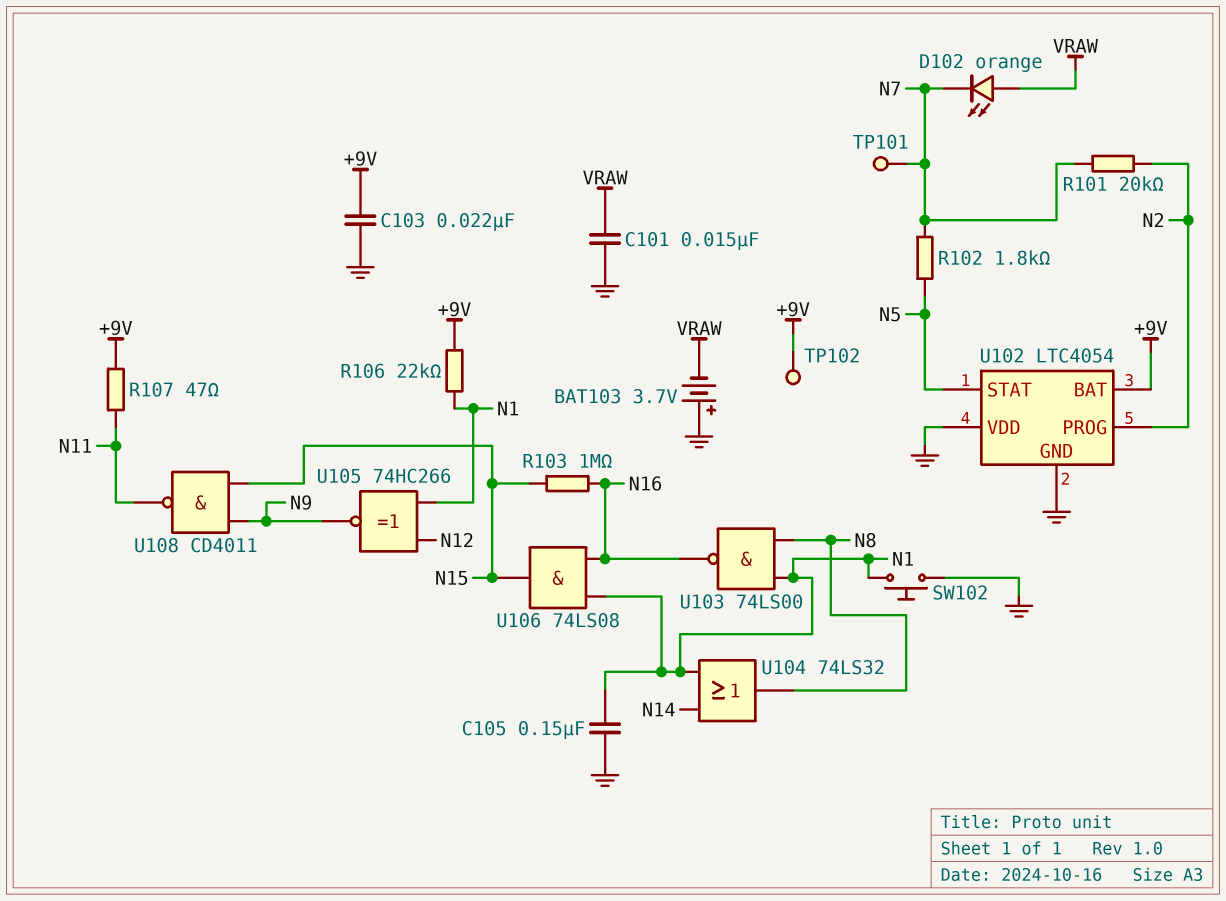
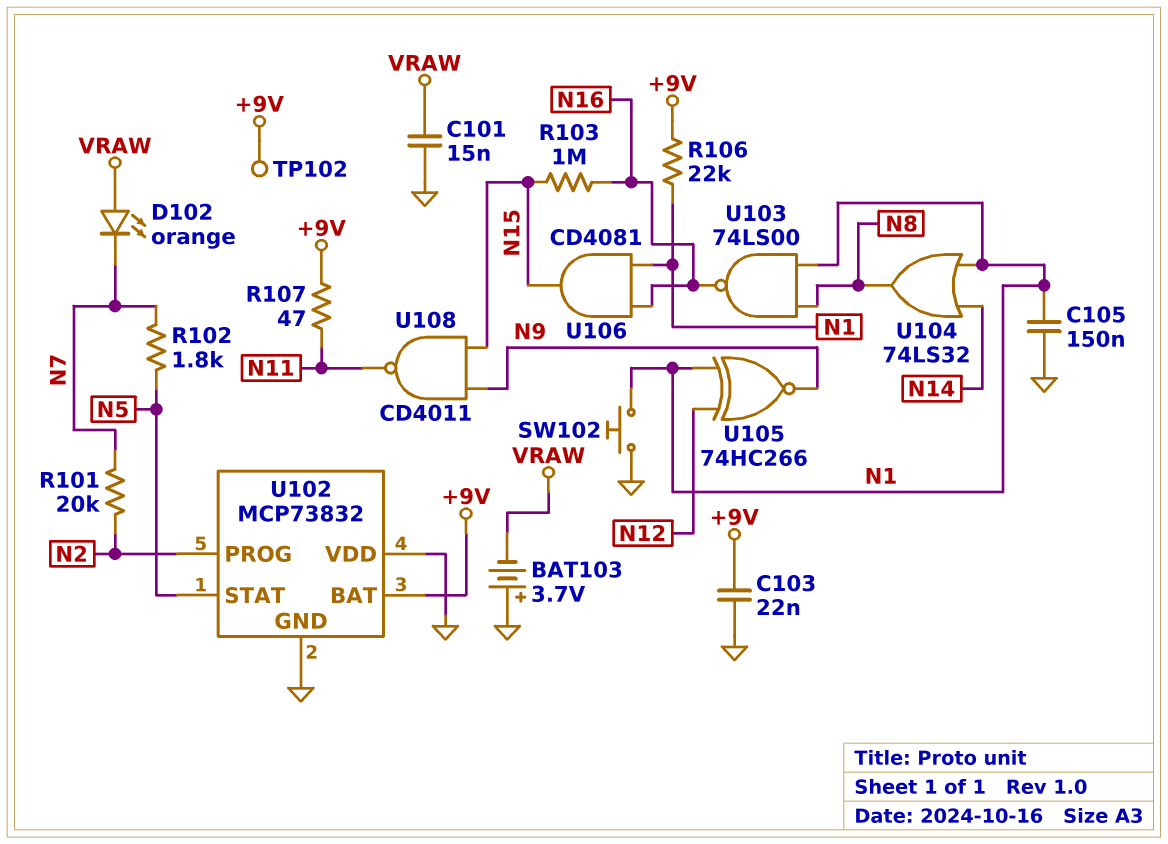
TP101: test point (N7) -> none
U102: LTC4054 -> MCP73832
U106: AND 74LS08 (in N1, in N16, out N15) -> AND CD4081 (in N1, in N16, out N15)

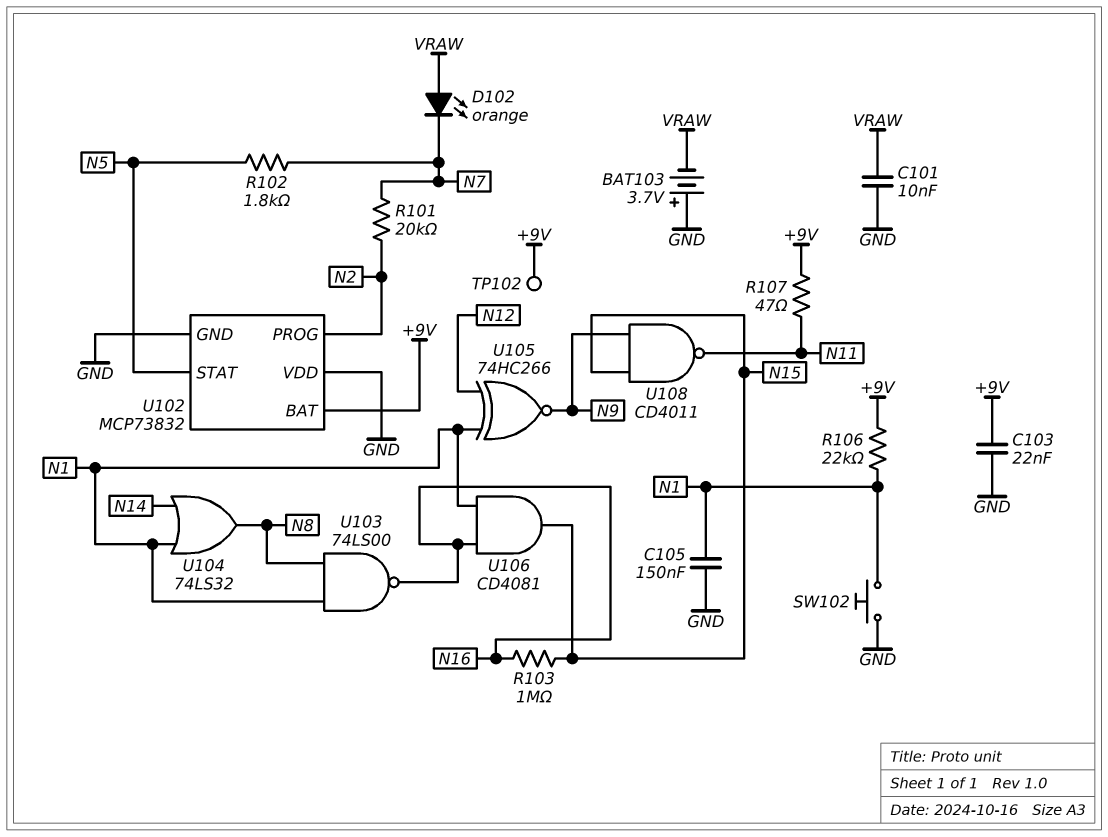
C101: 15nF (GND, VRAW) -> 10nF (GND, VRAW)

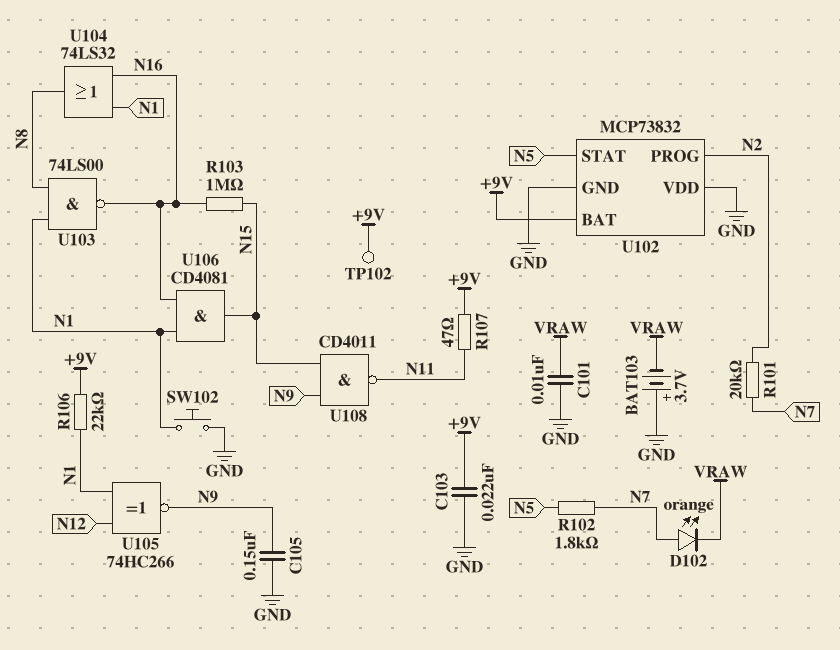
C105: 150nF (GND, N1) -> 150nF (GND, N9)
D102: LED orange (A VRAW, K N7) -> LED orange (A N7, K VRAW)
U104: OR 74LS32 (in N1, in N14, out N8) -> OR 74LS32 (in N1, in N16, out N8)

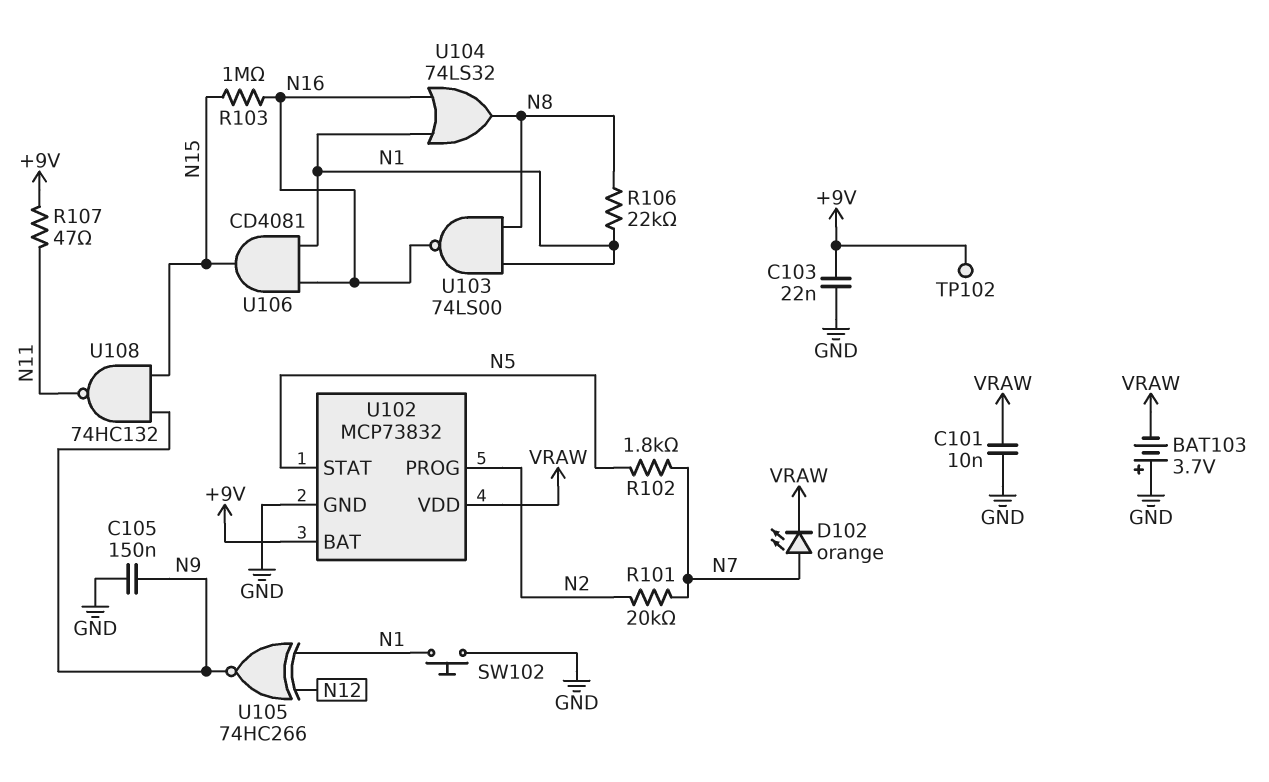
R106: 22k (+9V, N1) -> 22k (N1, N8)
U102 pin VDD: GND -> VRAW
U108: NAND CD4011 (in N9, in N15, out N11) -> NAND 74HC132 (in N9, in N15, out N11)

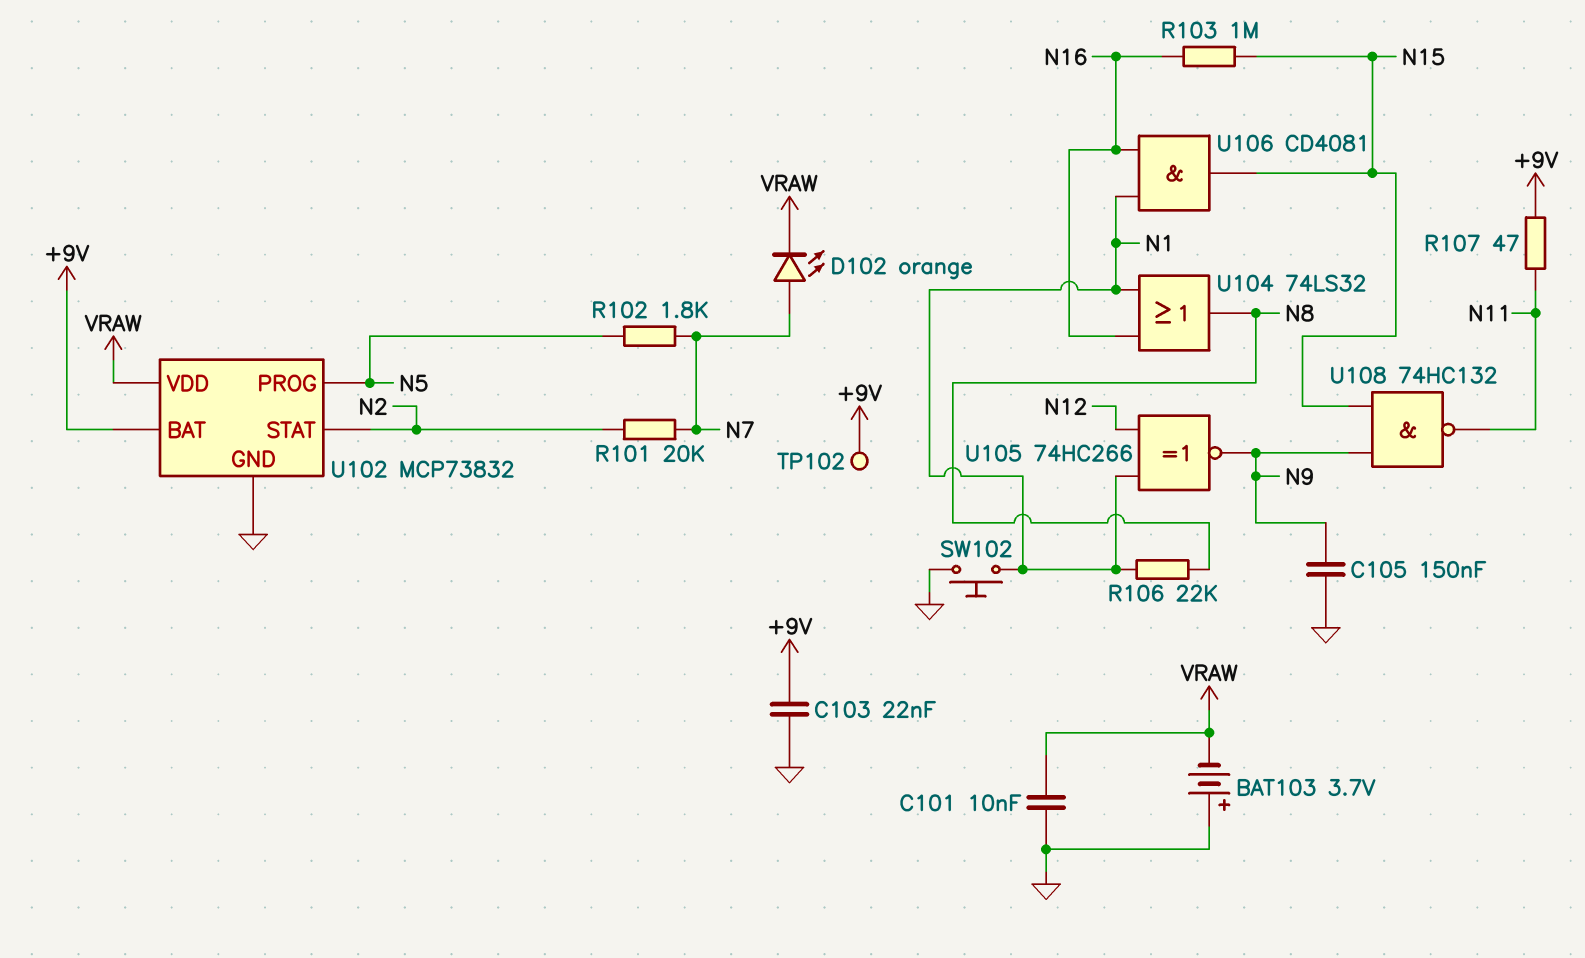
U102 pin PROG: N2 -> N5
U102 pin STAT: N5 -> N2
U103: NAND 74LS00 (in N1, in N8, out N16) -> none

